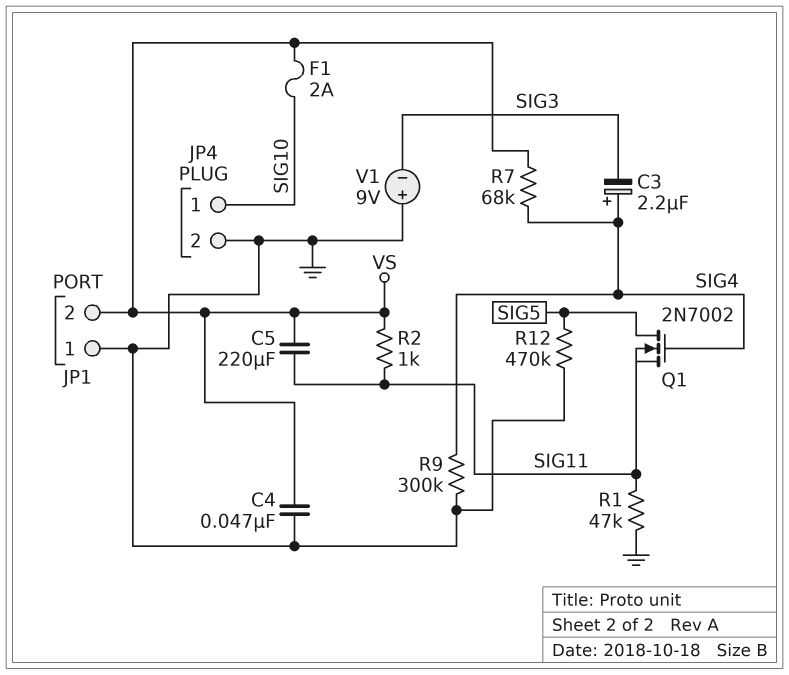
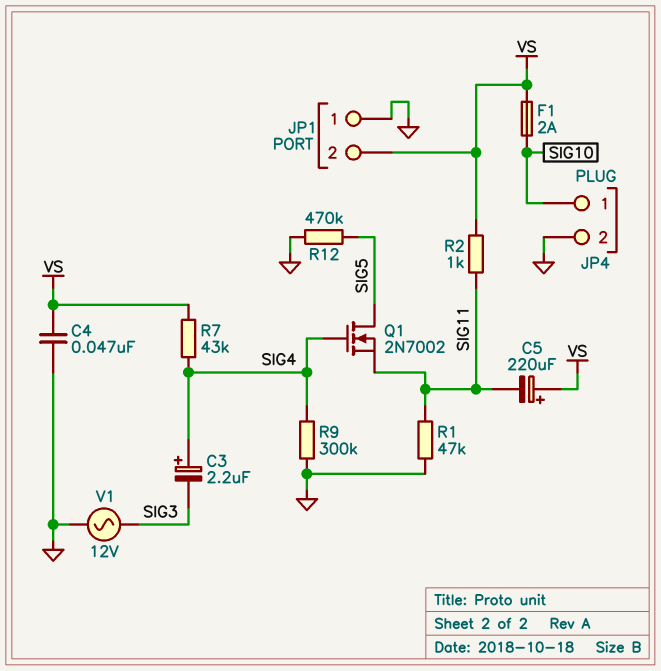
C5: 220uF (SIG11, VS) -> 220uF (plus VS, minus SIG11)
R7: 68k (SIG4, VS) -> 43k (SIG4, VS)
V1: 9V (plus GND, minus SIG3) -> AC 12V (GND, SIG3)

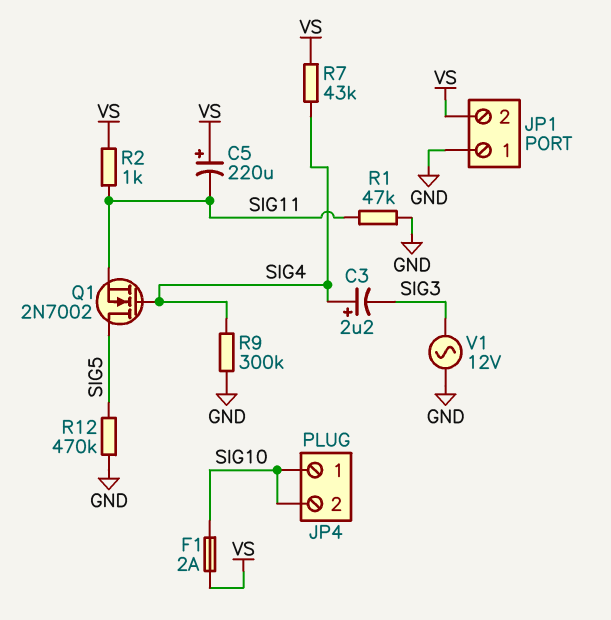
C4: 47nF (GND, VS) -> none
JP4 pin 2: GND -> SIG10

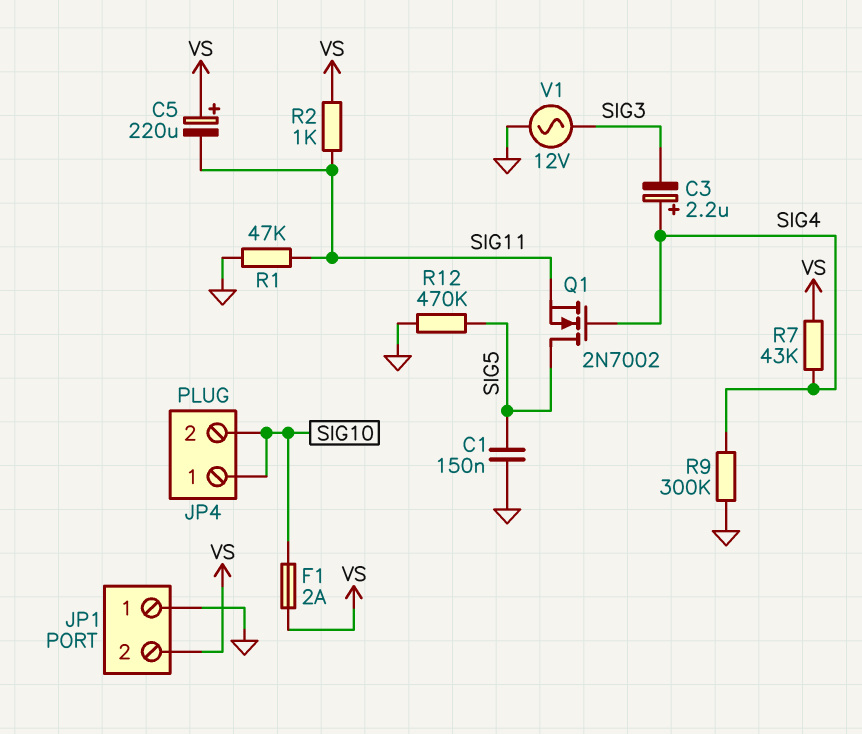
C1: none -> 150nF (GND, SIG5)

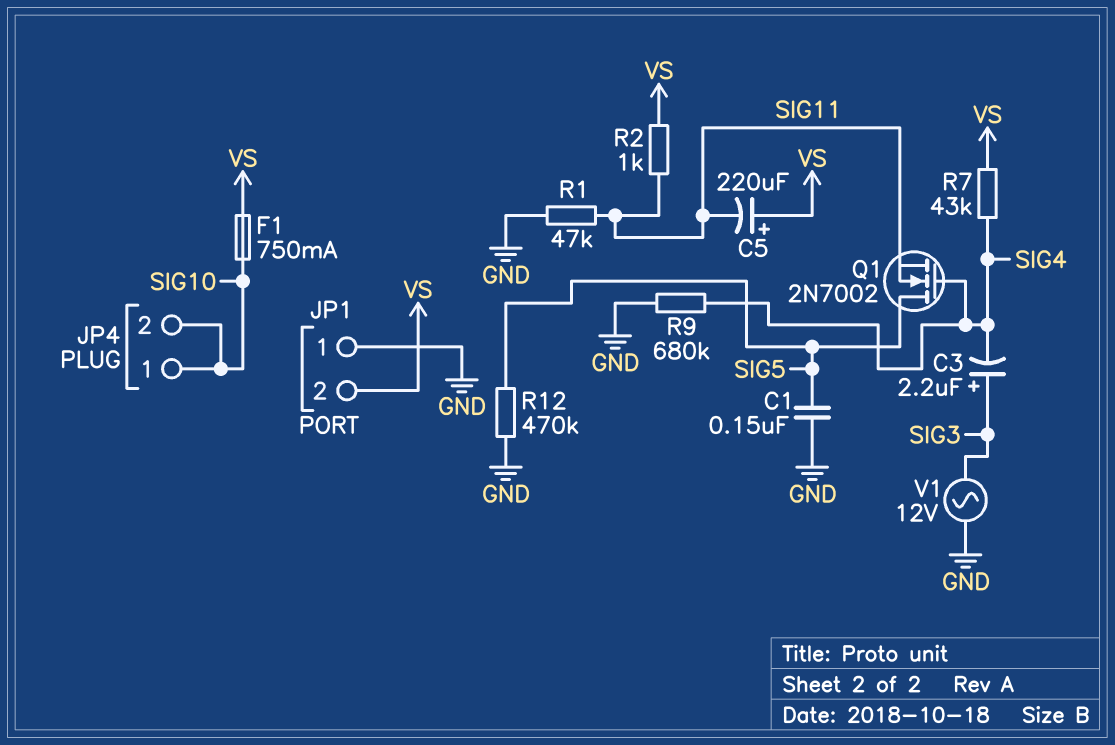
C3: 2.2uF (plus SIG4, minus SIG3) -> 2.2uF (plus SIG3, minus SIG4)
F1: 2A (SIG10, VS) -> 750mA (SIG10, VS)
R9: 300k (GND, SIG4) -> 680k (GND, SIG4)

